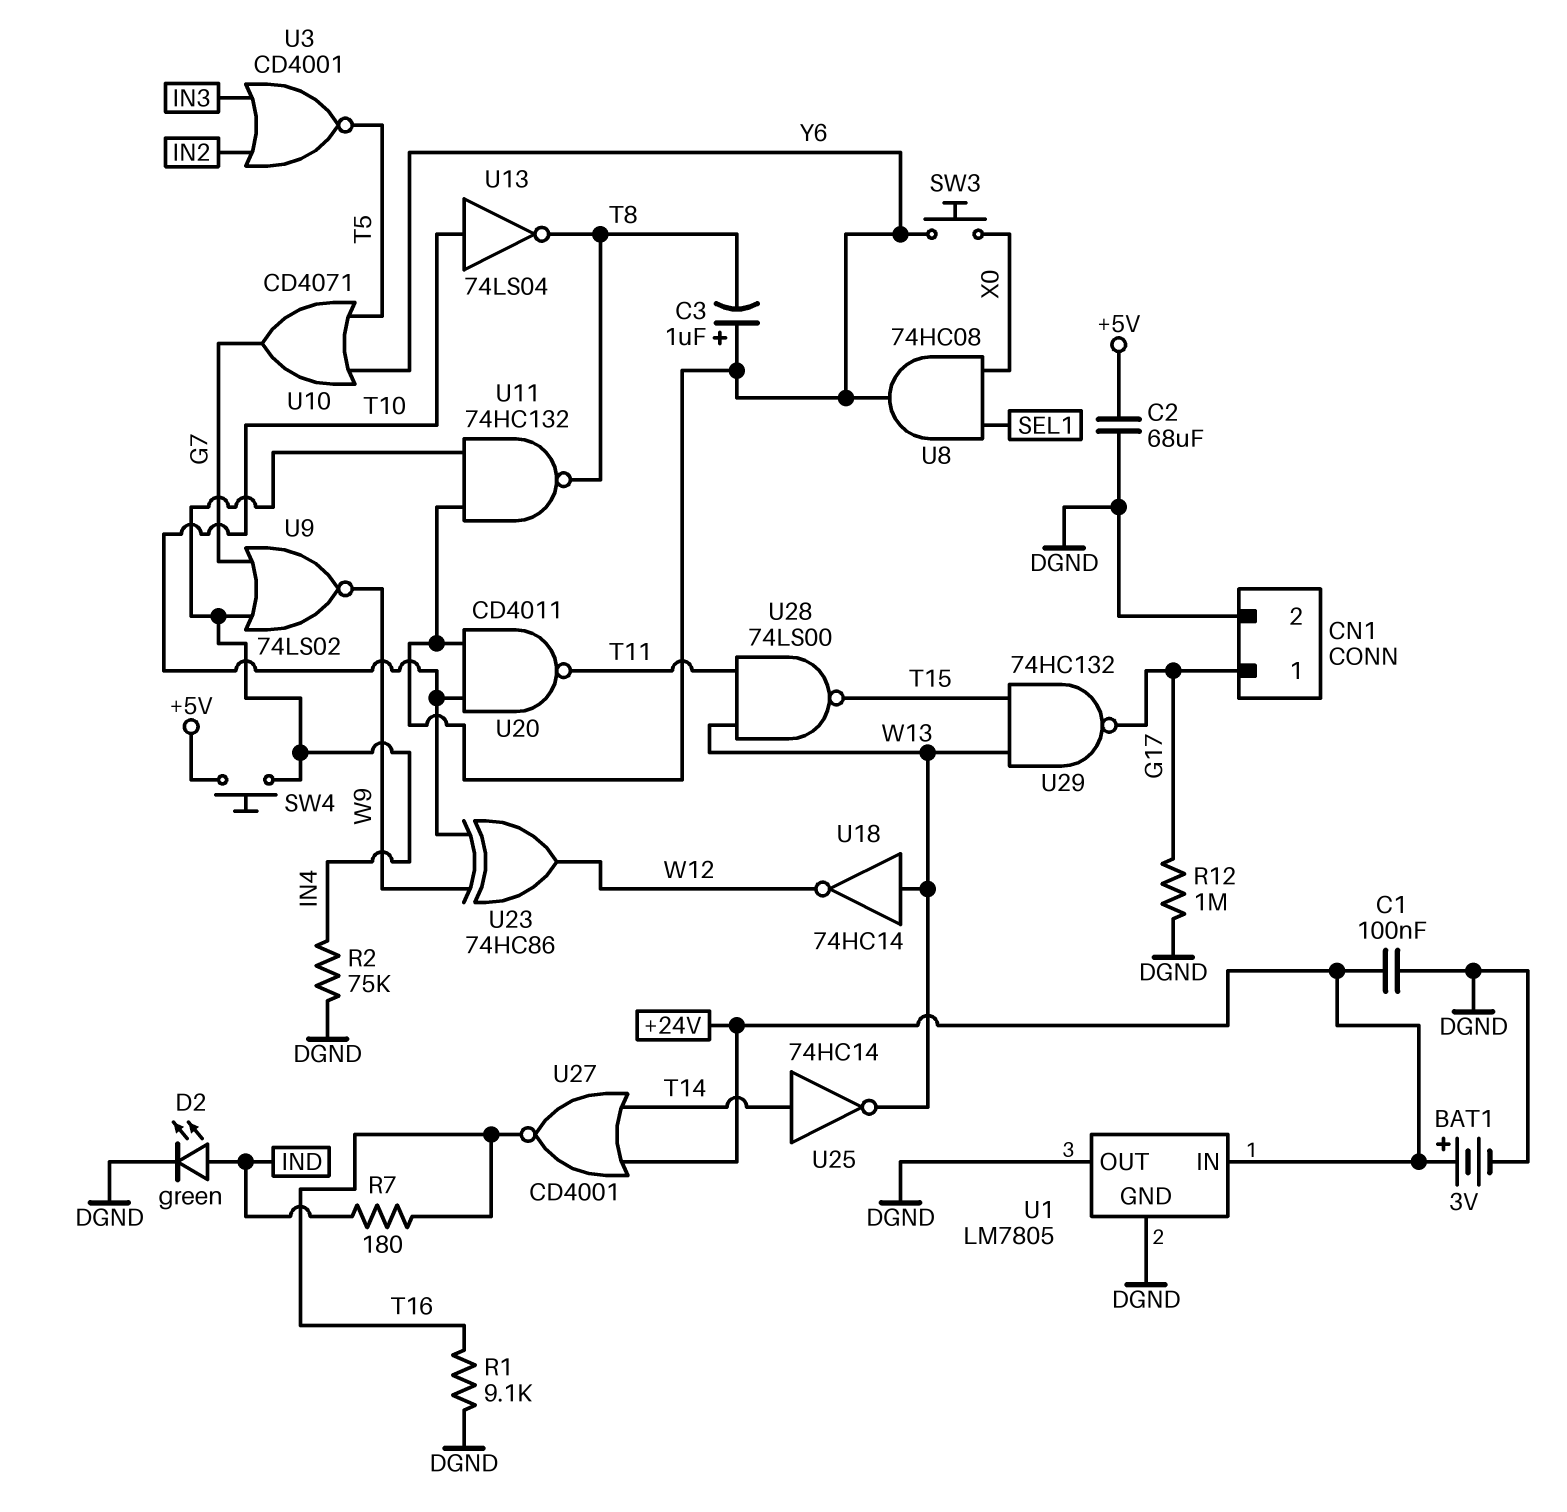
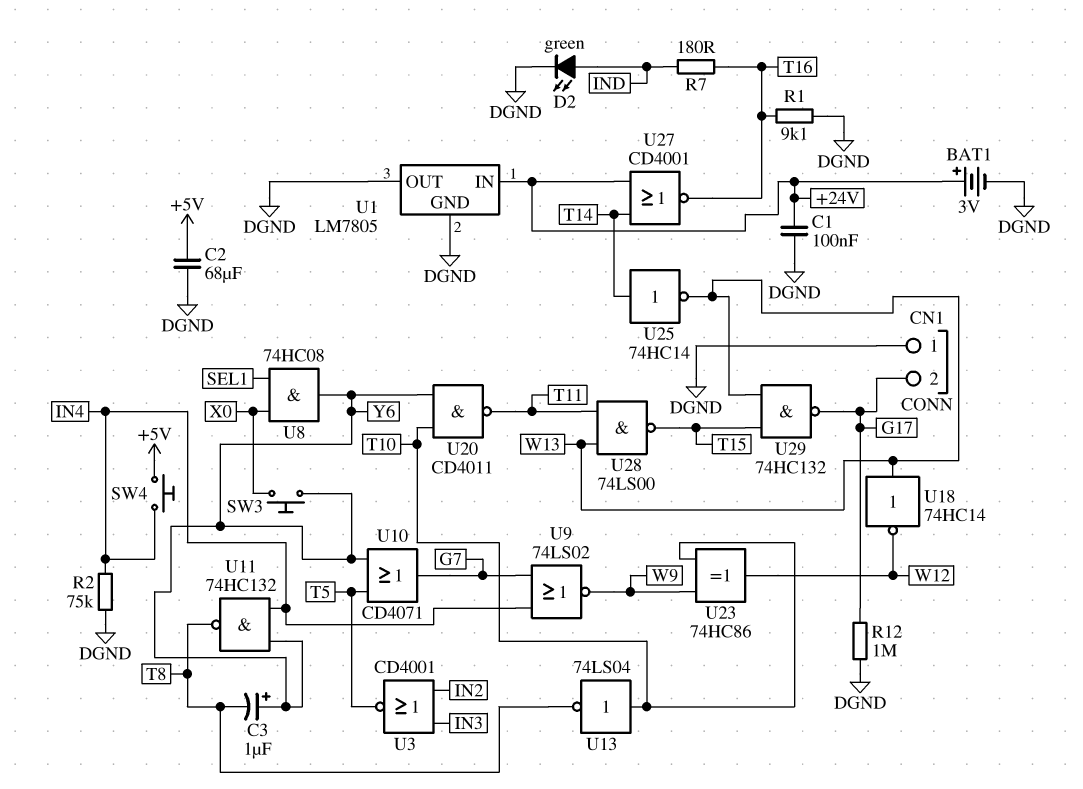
CN1 pin 1: G17 -> DGND
CN1 pin 2: DGND -> G17

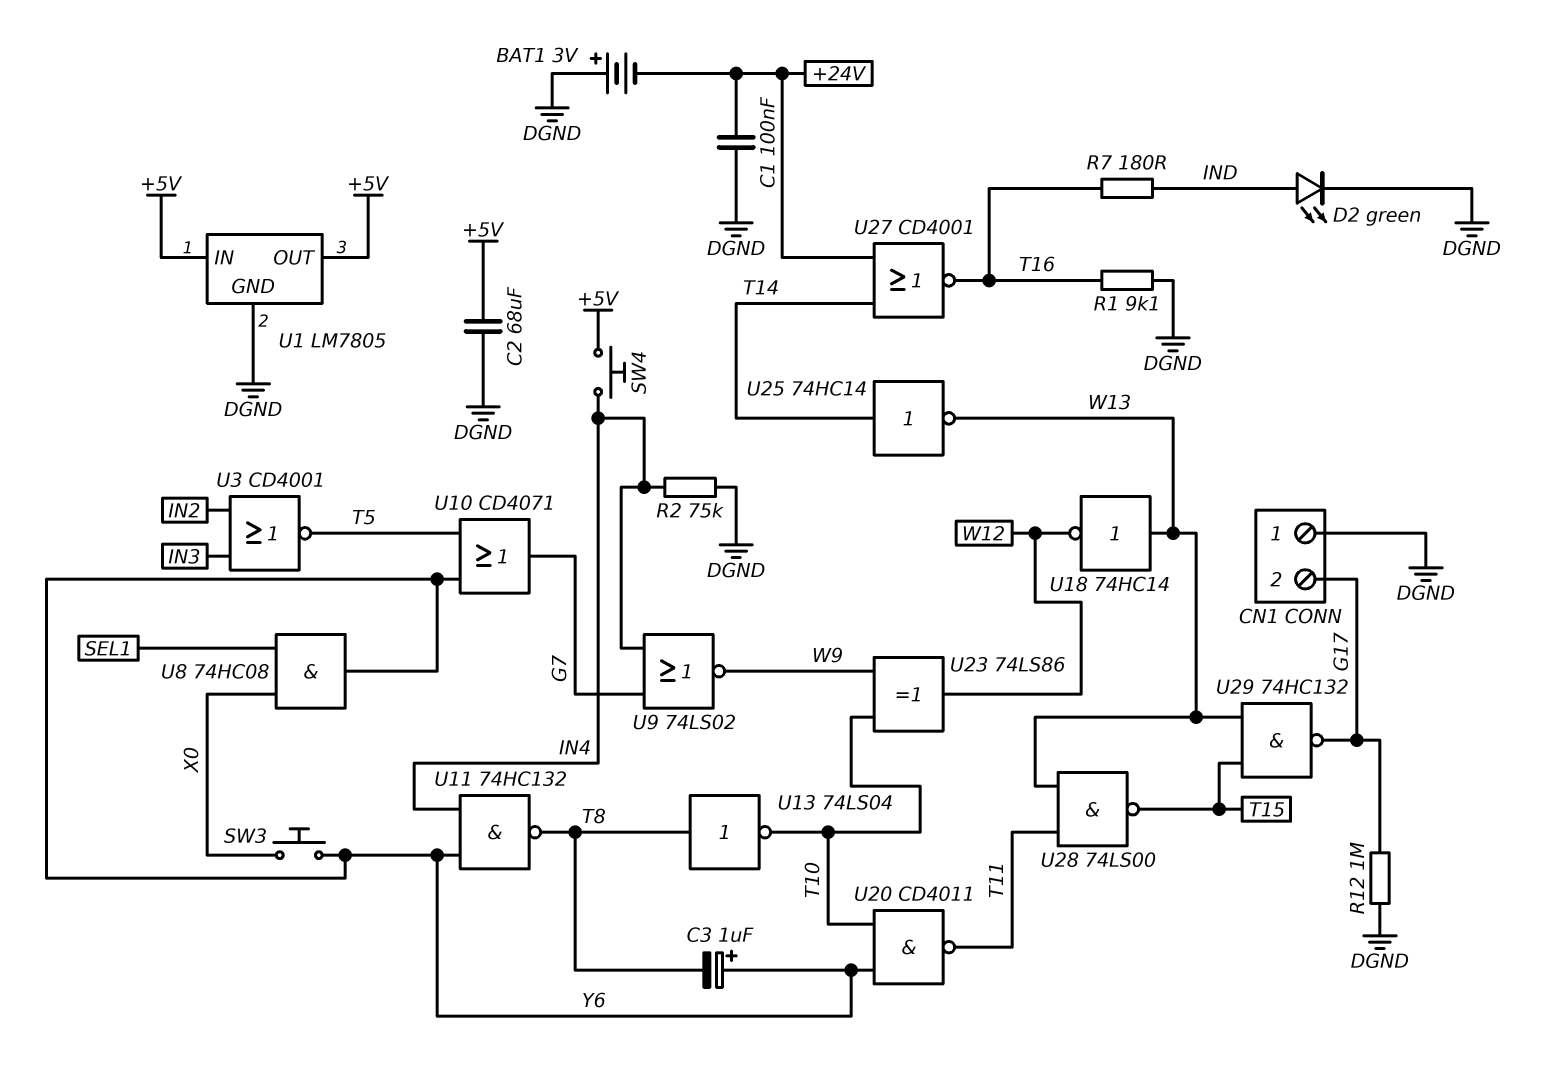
BAT1: 3V (plus +24V, minus DGND) -> 3V (plus DGND, minus +24V)
U1 pin IN: +24V -> +5V
U1 pin OUT: DGND -> +5V
U13: NOT 74LS04 (in T10, out T8) -> NOT 74LS04 (in T8, out T10)
U23: XOR 74HC86 (in T10, in W9, out W12) -> XOR 74LS86 (in T10, in W9, out W12)

